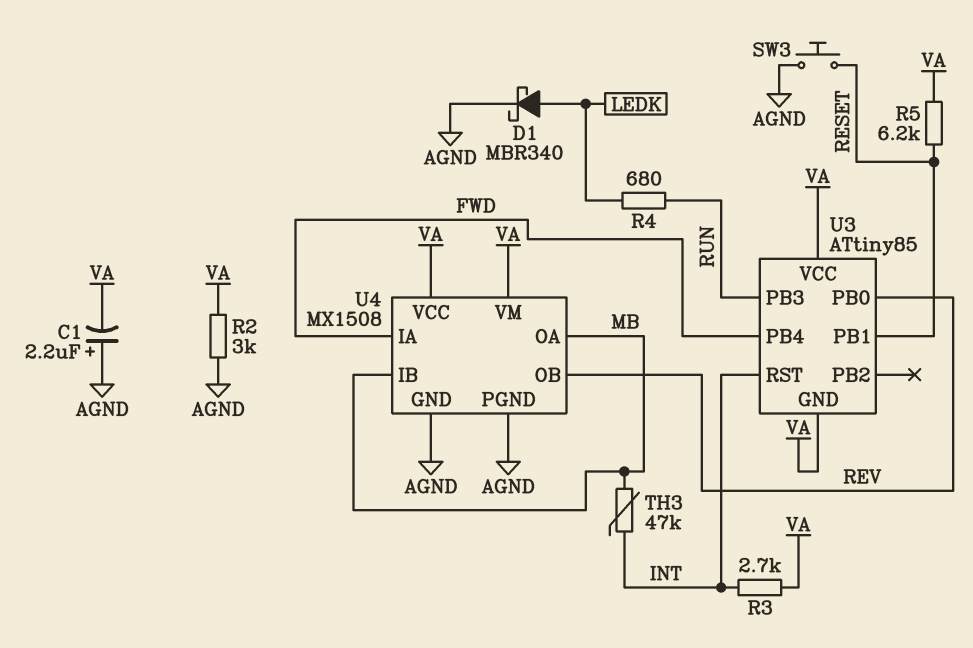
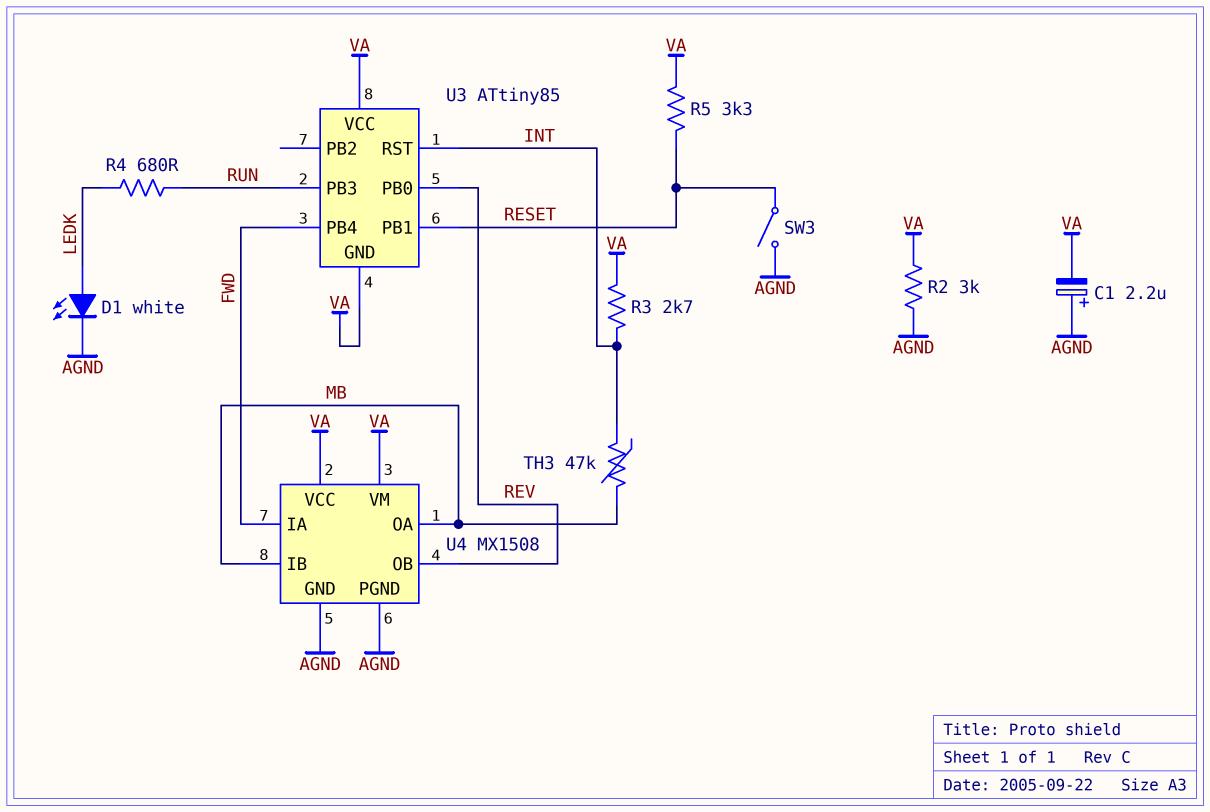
D1: schottky MBR340 (A LEDK, K AGND) -> LED white (A LEDK, K AGND)
R5: 6.2k (RESET, VA) -> 3.3k (RESET, VA)
SW3: button (AGND, RESET) -> switch (AGND, RESET)

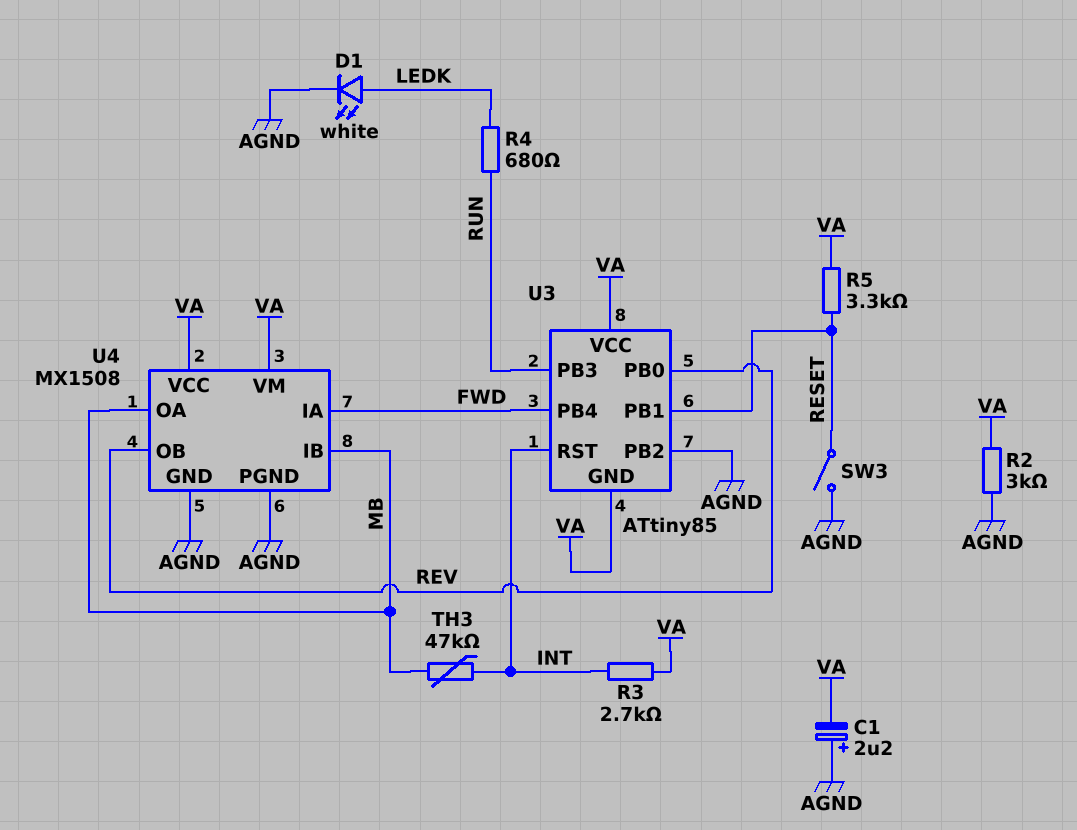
U3 pin PB2: none -> AGND

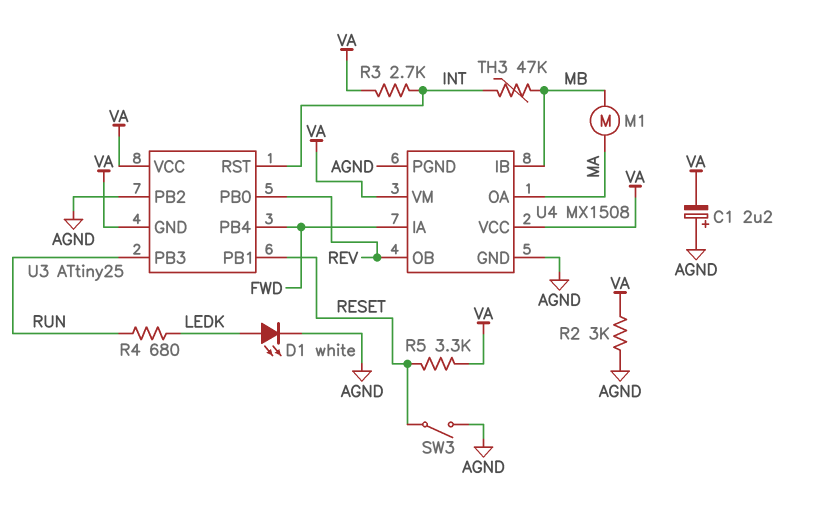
M1: none -> motor (MA, MB)
U3: ATtiny85 -> ATtiny25
U4 pin OA: MB -> MA

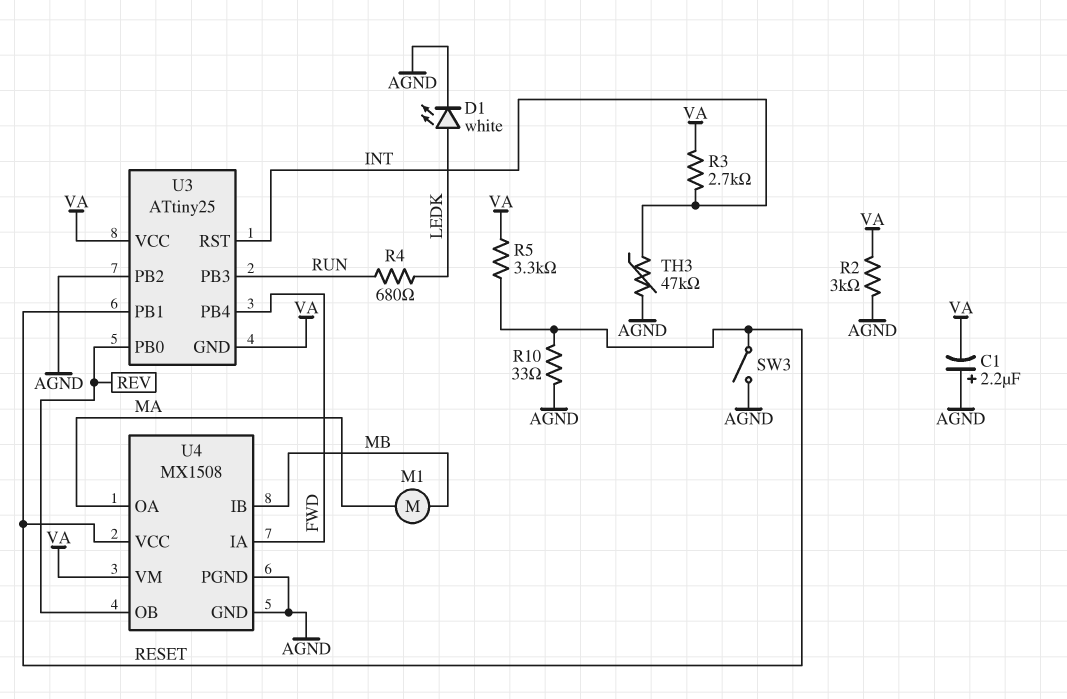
R10: none -> 33 (AGND, RESET)
TH3: 47k (INT, MB) -> 47k (AGND, INT)
U4 pin VCC: VA -> RESET

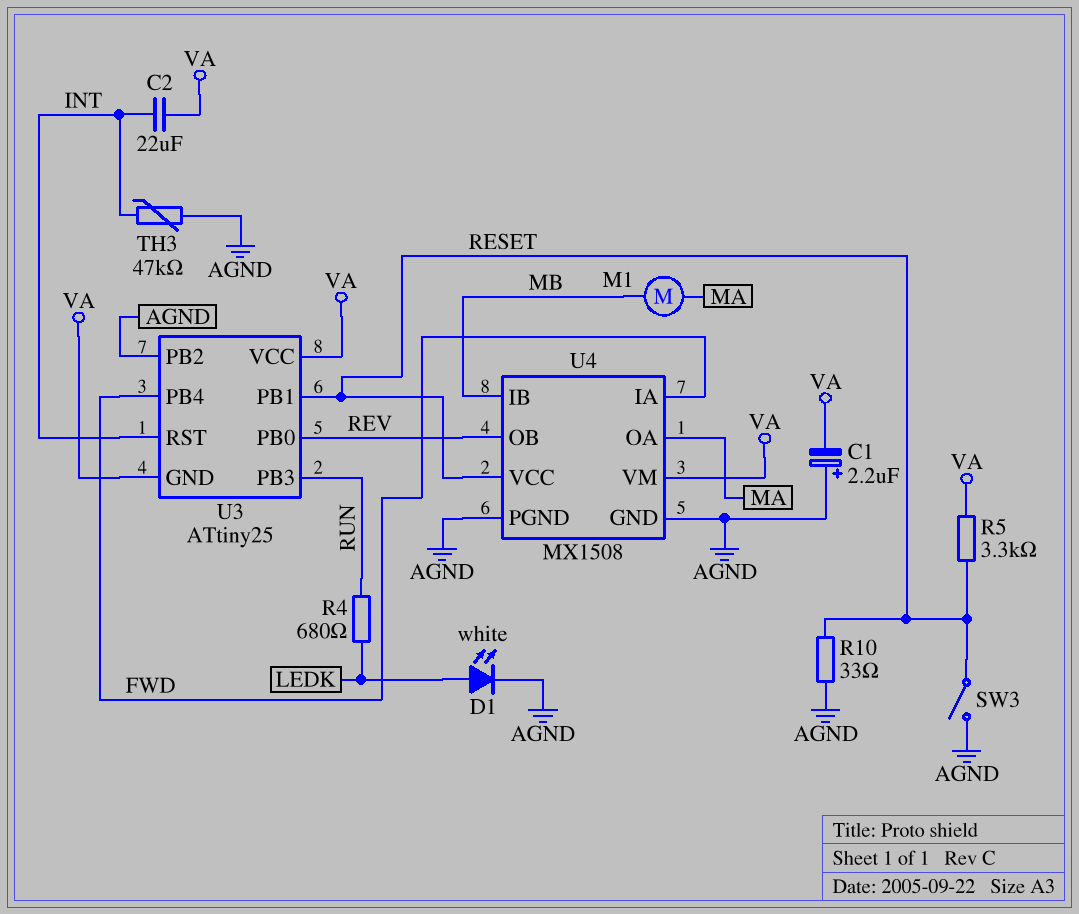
C2: none -> 22uF (INT, VA)
R2: 3k (AGND, VA) -> none
R3: 2.7k (INT, VA) -> none

